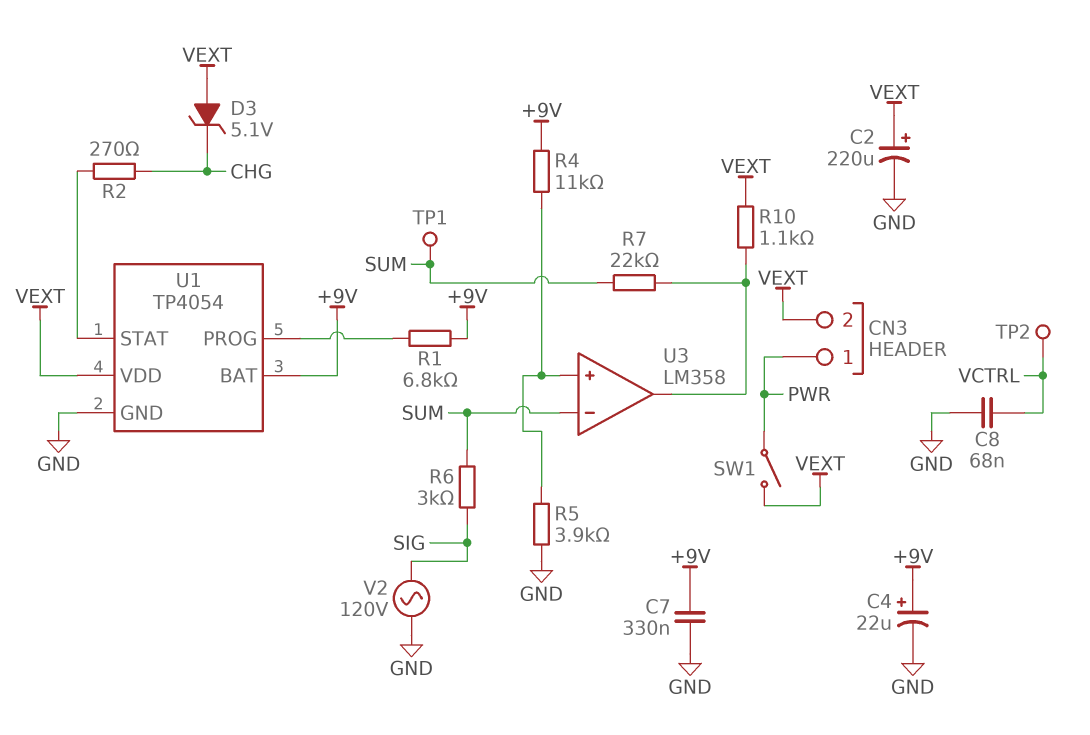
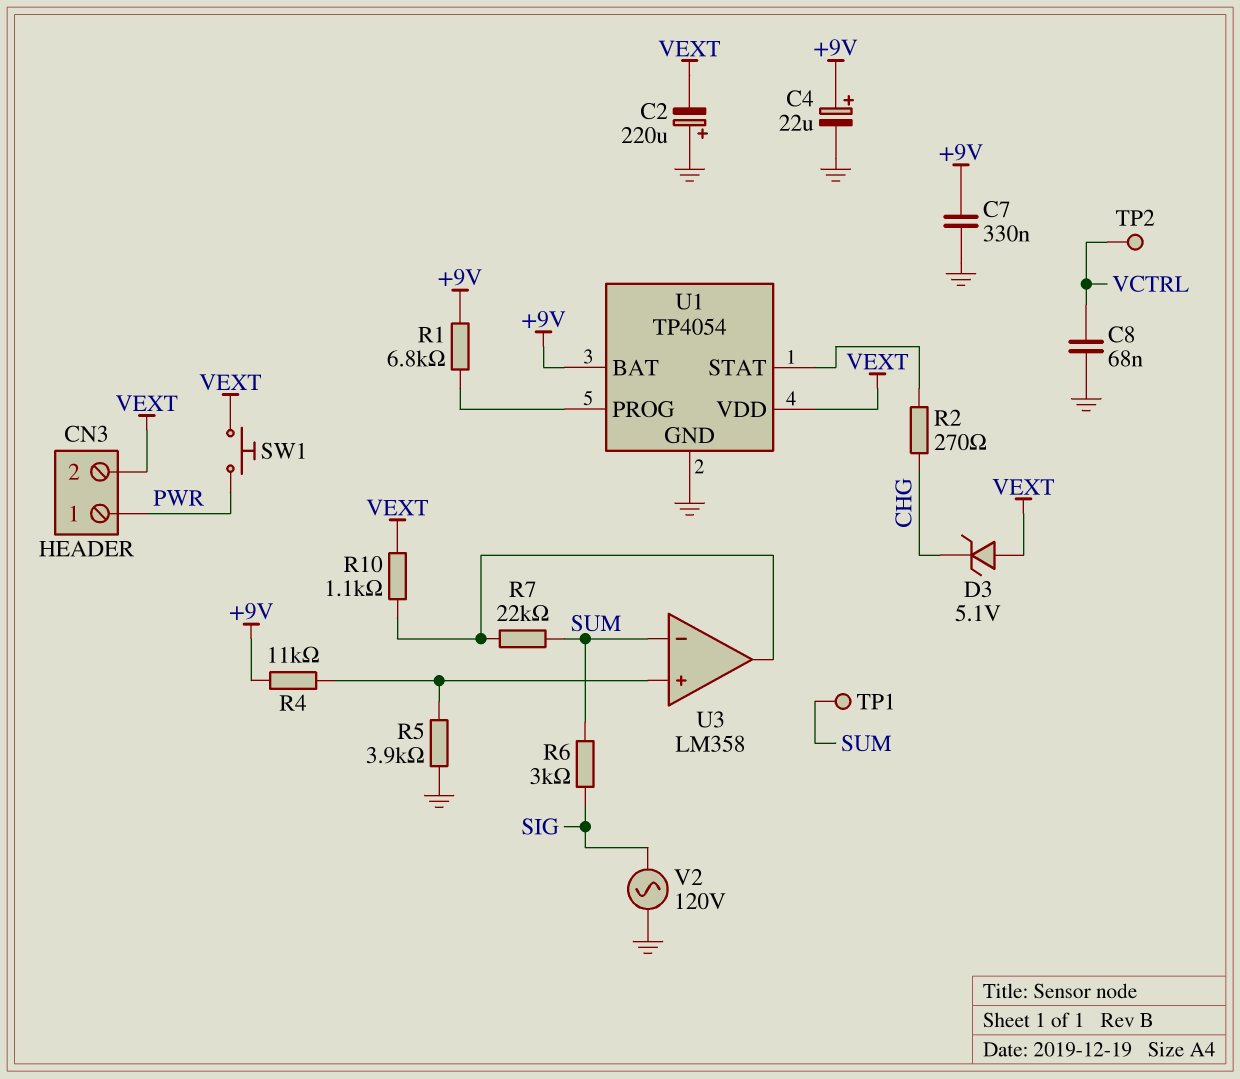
C2: 220uF (plus VEXT, minus GND) -> 220uF (plus GND, minus VEXT)
SW1: switch (PWR, VEXT) -> button (PWR, VEXT)

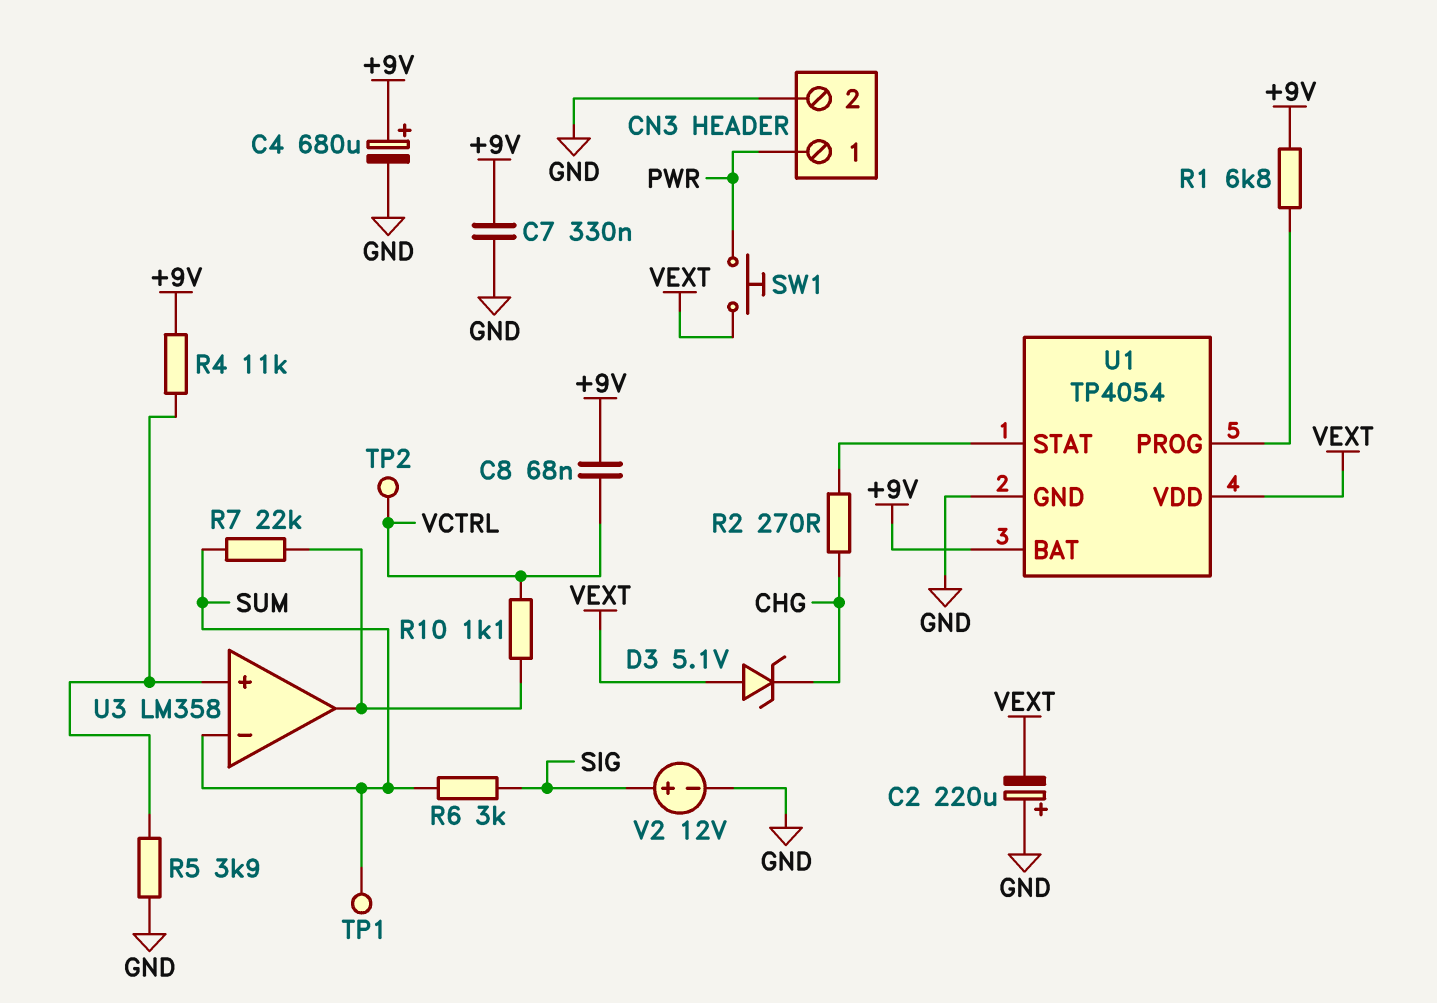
C4: 22uF (plus +9V, minus GND) -> 680uF (plus +9V, minus GND)
C8: 68nF (GND, VCTRL) -> 68nF (+9V, VCTRL)
CN3 pin 2: VEXT -> GND
R10: 1.1k (U3/out, VEXT) -> 1.1k (U3/out, VCTRL)
V2: AC 120V (GND, SIG) -> 12V (plus SIG, minus GND)

